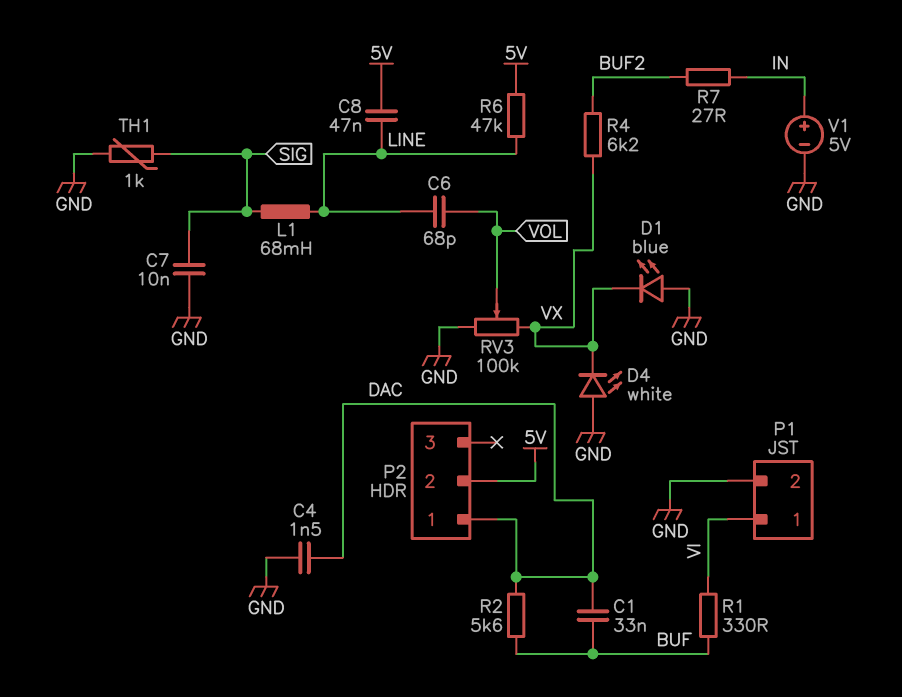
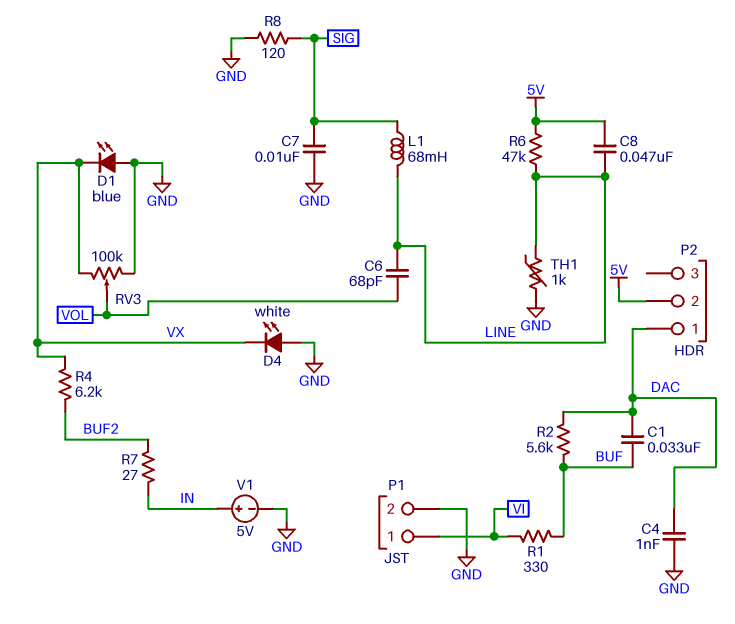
C4: 1.5nF (DAC, GND) -> 1nF (DAC, GND)
R8: none -> 120 (GND, SIG)
TH1: 1k (GND, SIG) -> 1k (GND, LINE)

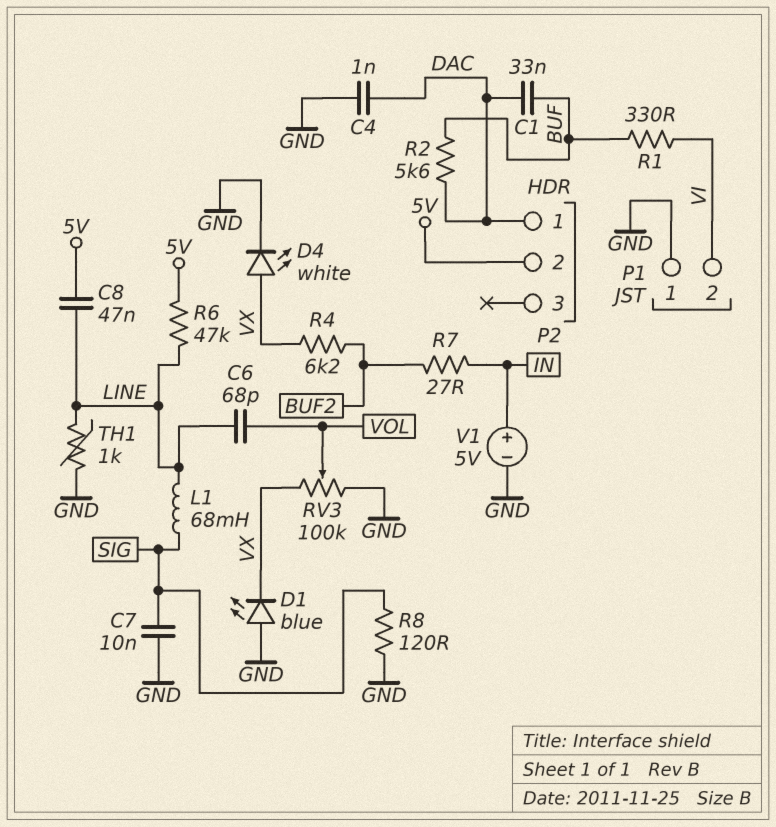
D4: LED white (A GND, K VX) -> LED white (A VX, K GND)
P1 pin 1: VI -> GND
P1 pin 2: GND -> VI

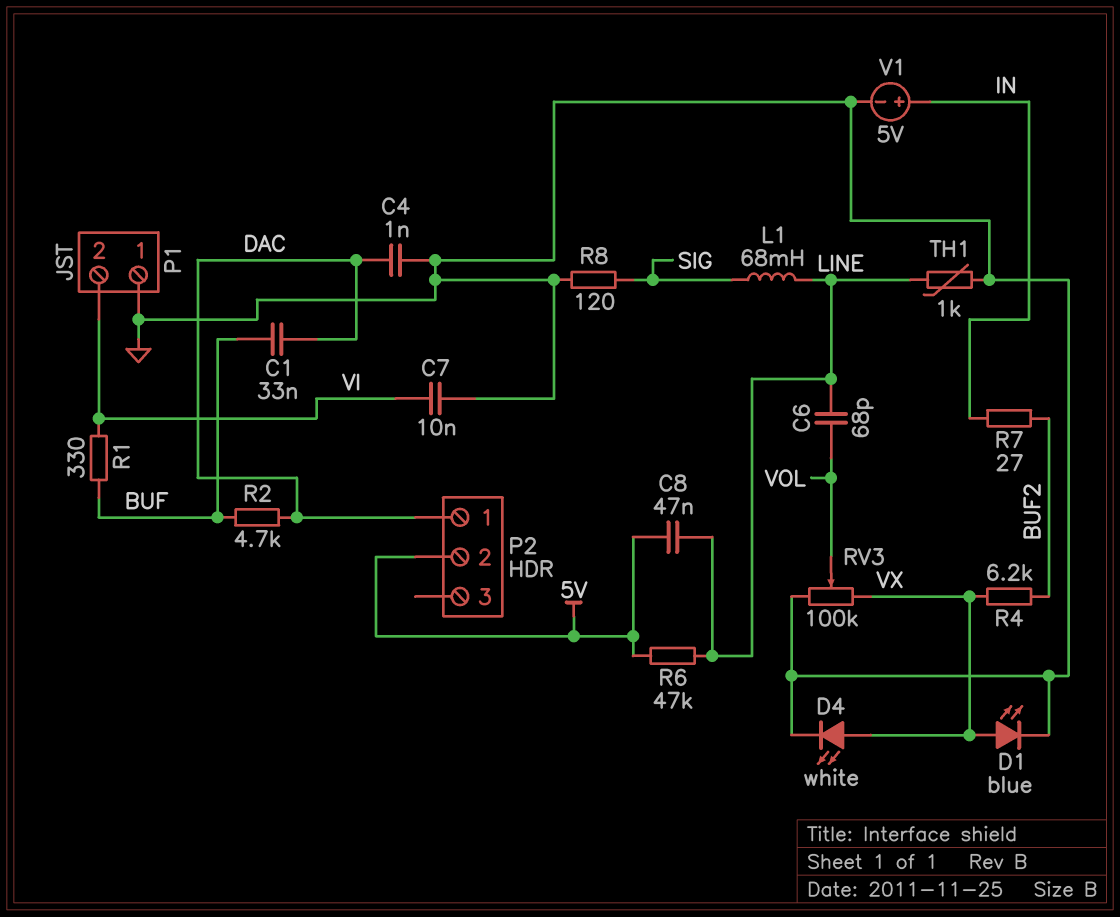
C7: 10nF (GND, SIG) -> 10nF (GND, VI)
D1: LED blue (A GND, K VX) -> LED blue (A VX, K GND)
R2: 5.6k (BUF, DAC) -> 4.7k (BUF, DAC)

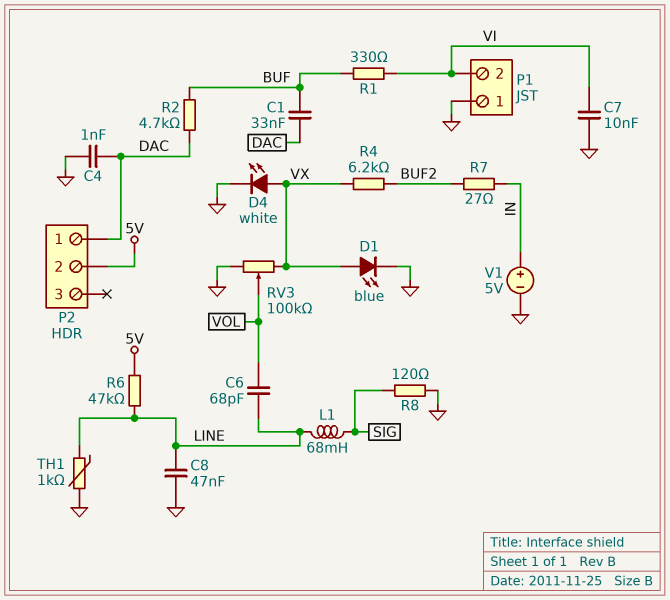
C8: 47nF (5V, LINE) -> 47nF (GND, LINE)

